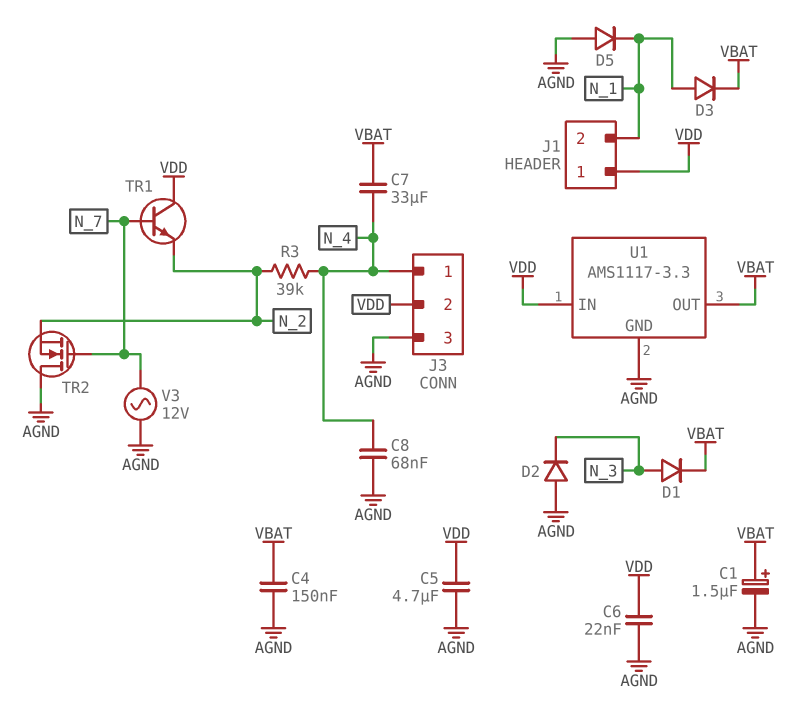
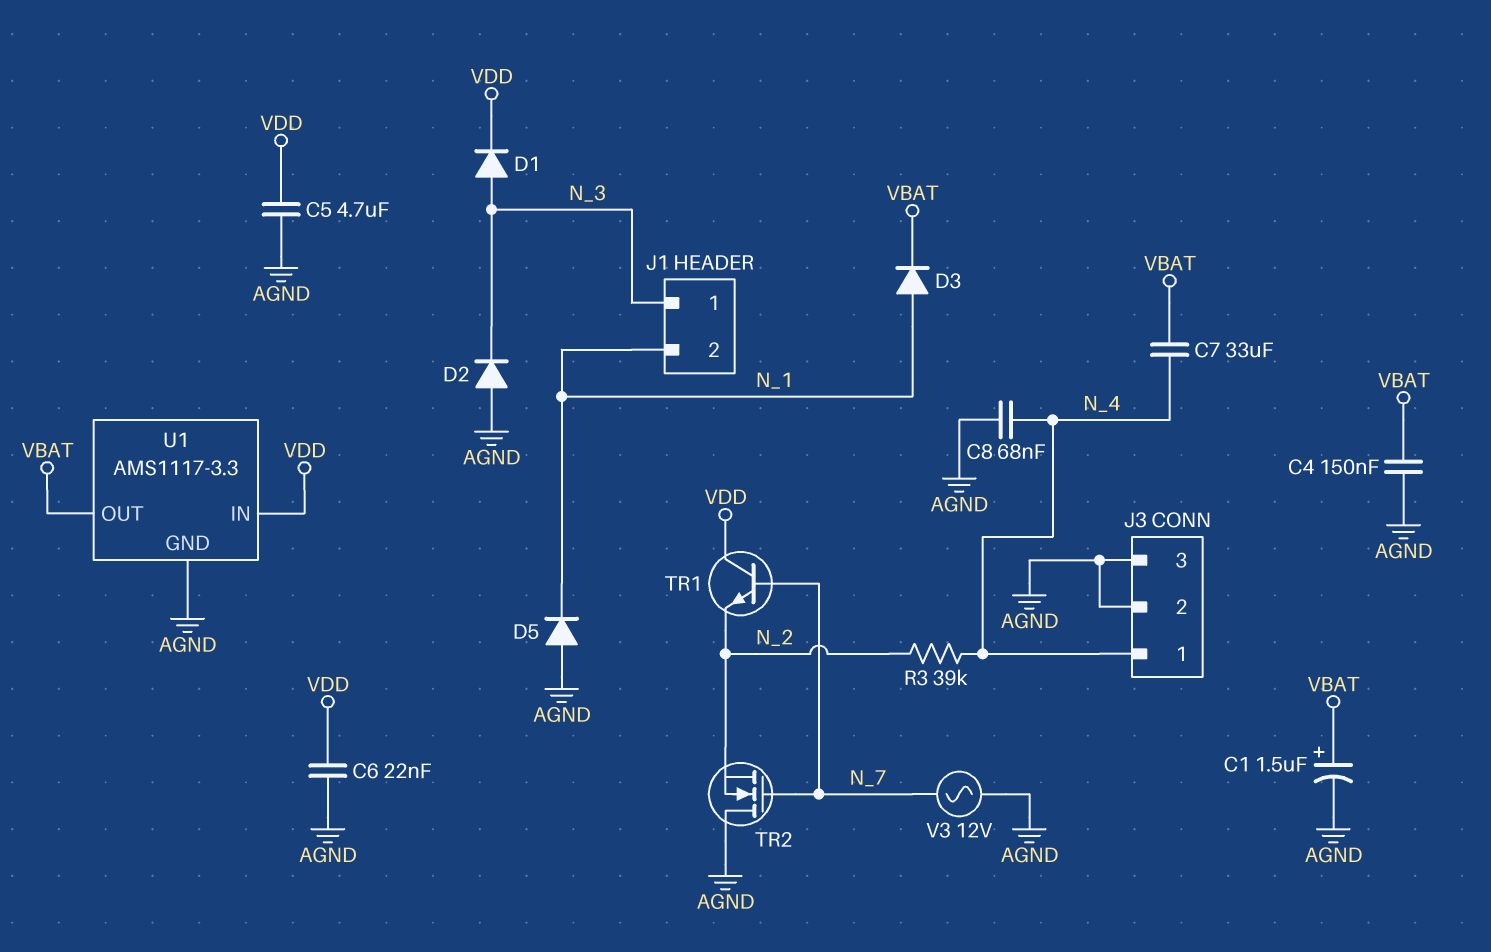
D1: diode (A N_3, K VBAT) -> diode (A N_3, K VDD)
J1 pin 1: VDD -> N_3
J3 pin 2: VDD -> AGND

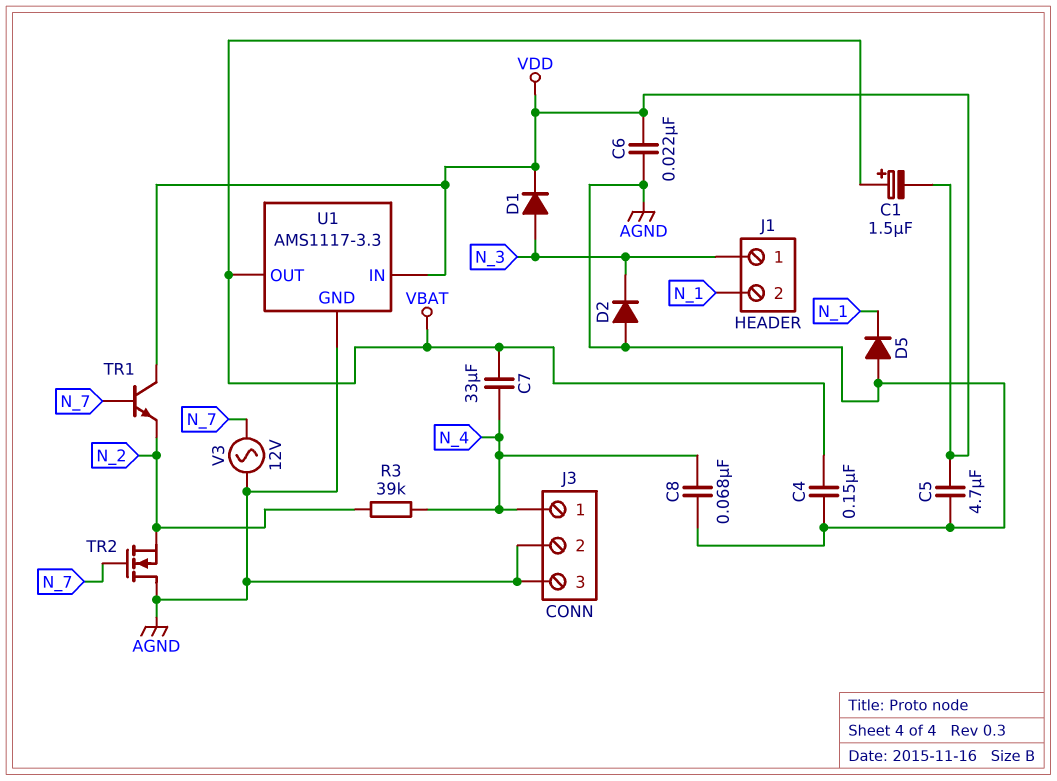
C1: 1.5uF (plus VBAT, minus AGND) -> 1.5uF (plus VBAT, minus VDD)
D3: diode (A N_1, K VBAT) -> none

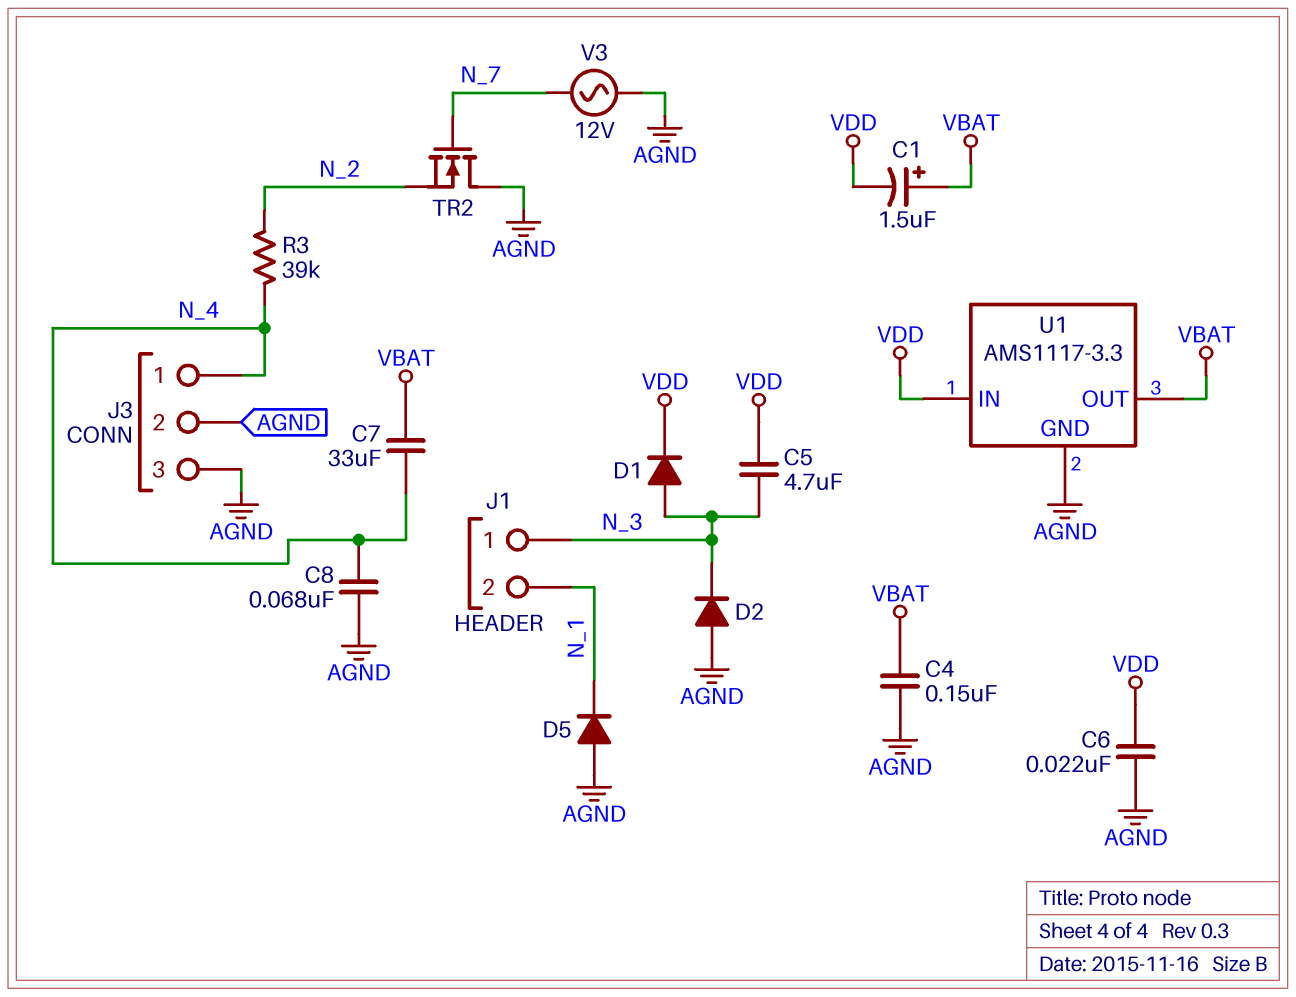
C5: 4.7uF (AGND, VDD) -> 4.7uF (N_3, VDD)
TR1: NPN (B N_7, C VDD, E N_2) -> none

